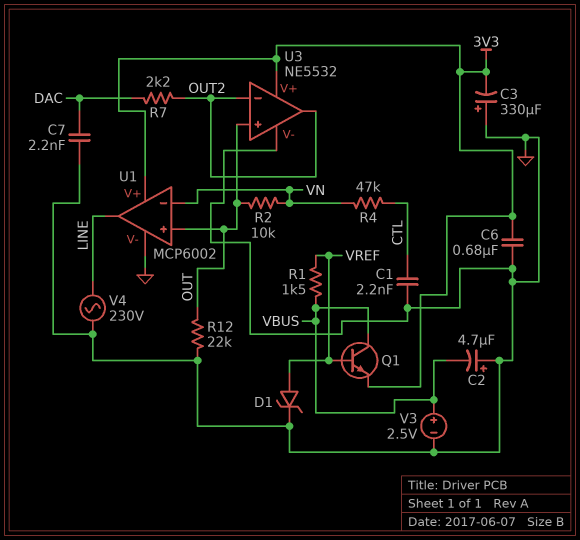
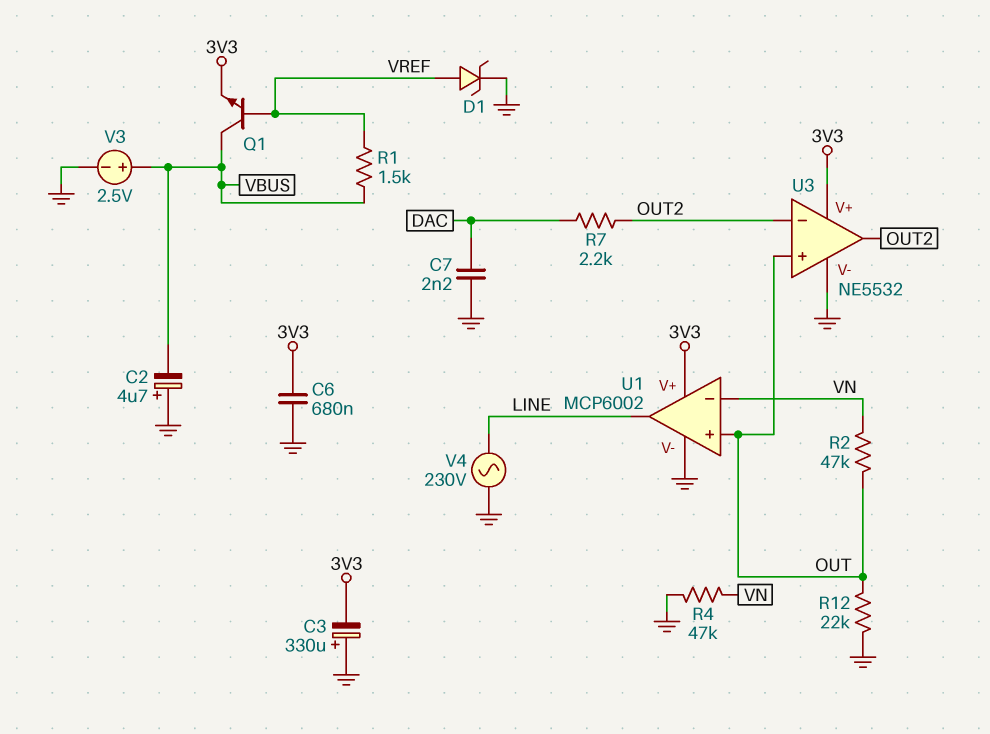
C1: 2.2nF (CTL, GND) -> none
R2: 10k (OUT, VN) -> 47k (OUT, VN)
R4: 47k (CTL, VN) -> 47k (GND, VN)

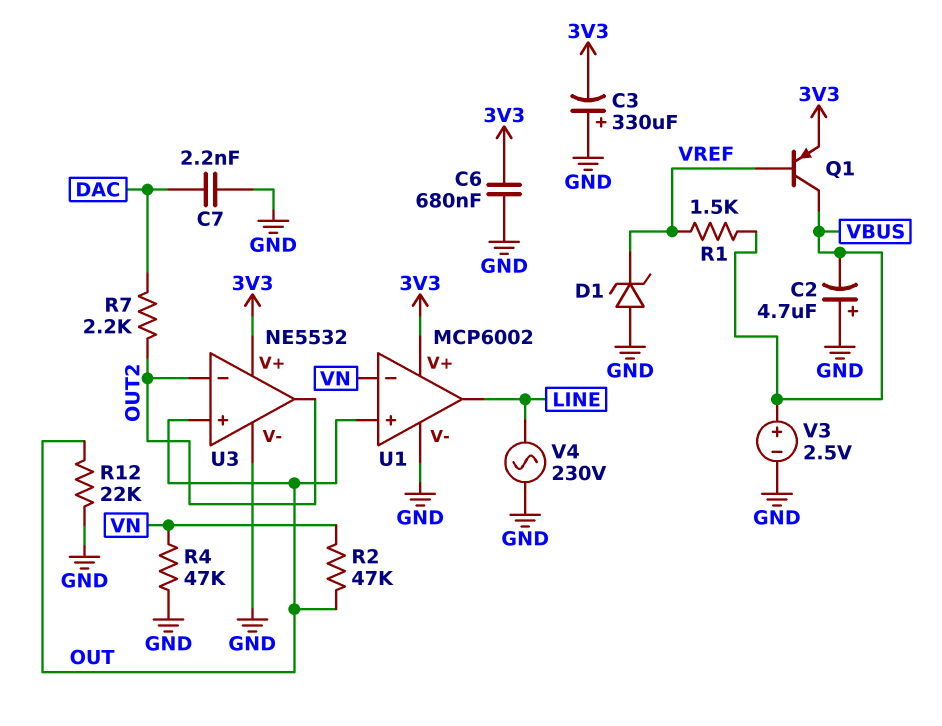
D1: zener (A VREF, K GND) -> zener (A GND, K VREF)
Q1: NPN (B VREF, C VBUS, E 3V3) -> PNP (B VREF, C VBUS, E 3V3)

